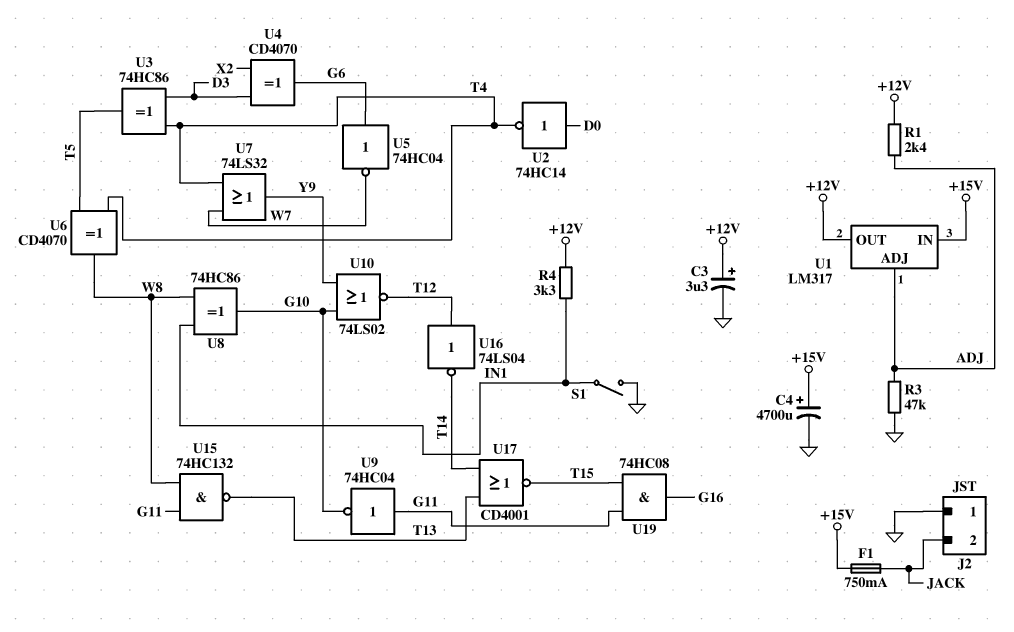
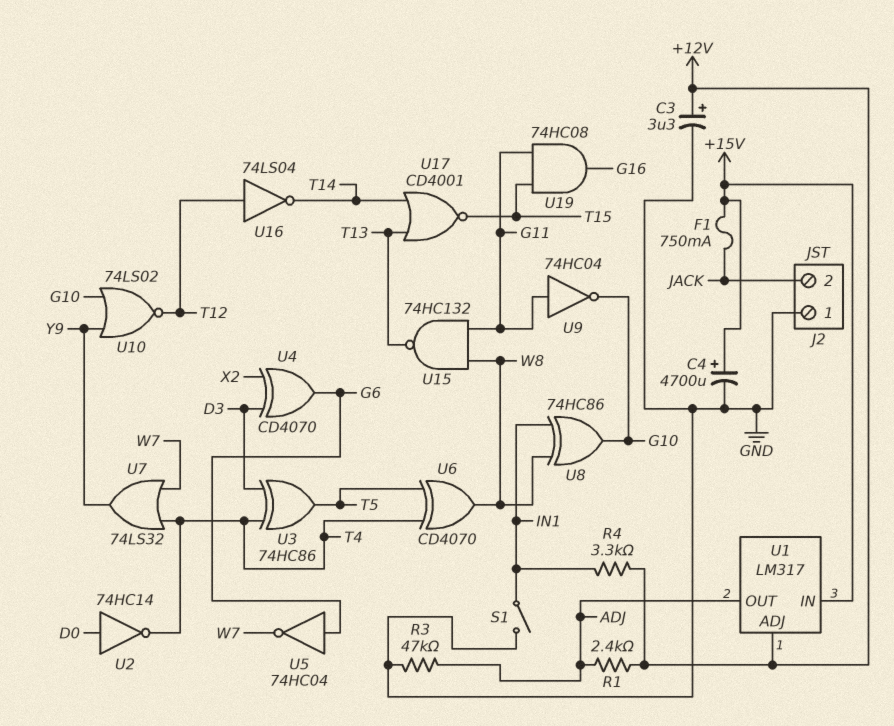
U1 pin ADJ: ADJ -> +12V
U1 pin OUT: +12V -> ADJ

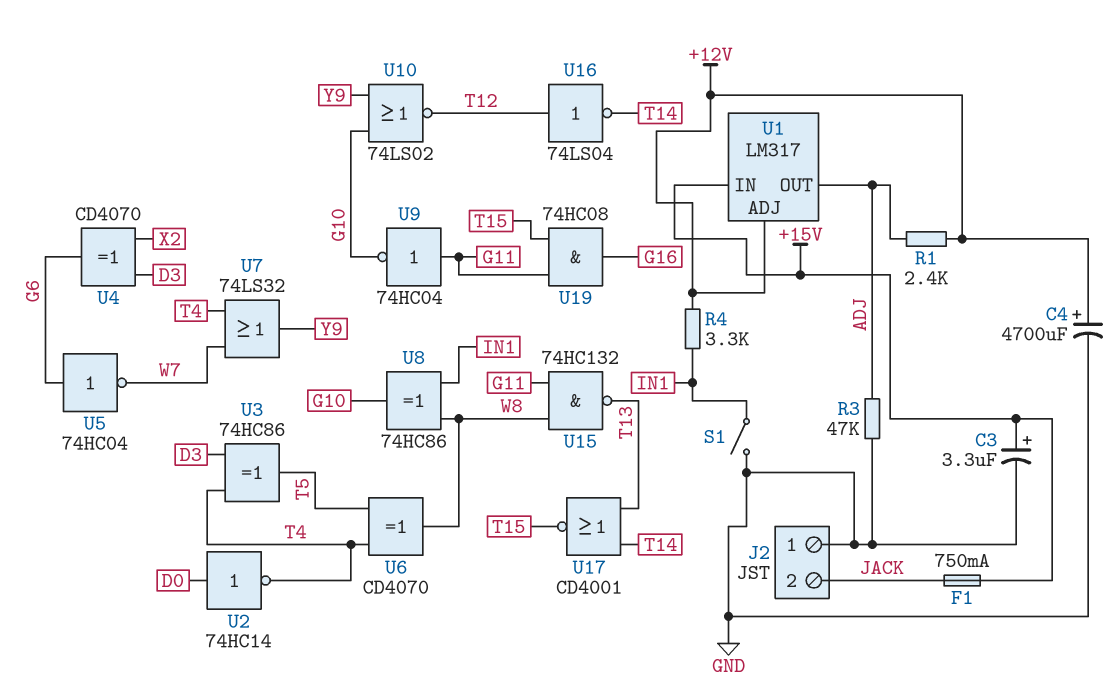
C3: 3.3uF (plus +12V, minus GND) -> 3.3uF (plus +15V, minus GND)
C4: 4700uF (plus +15V, minus GND) -> 4700uF (plus +12V, minus GND)

